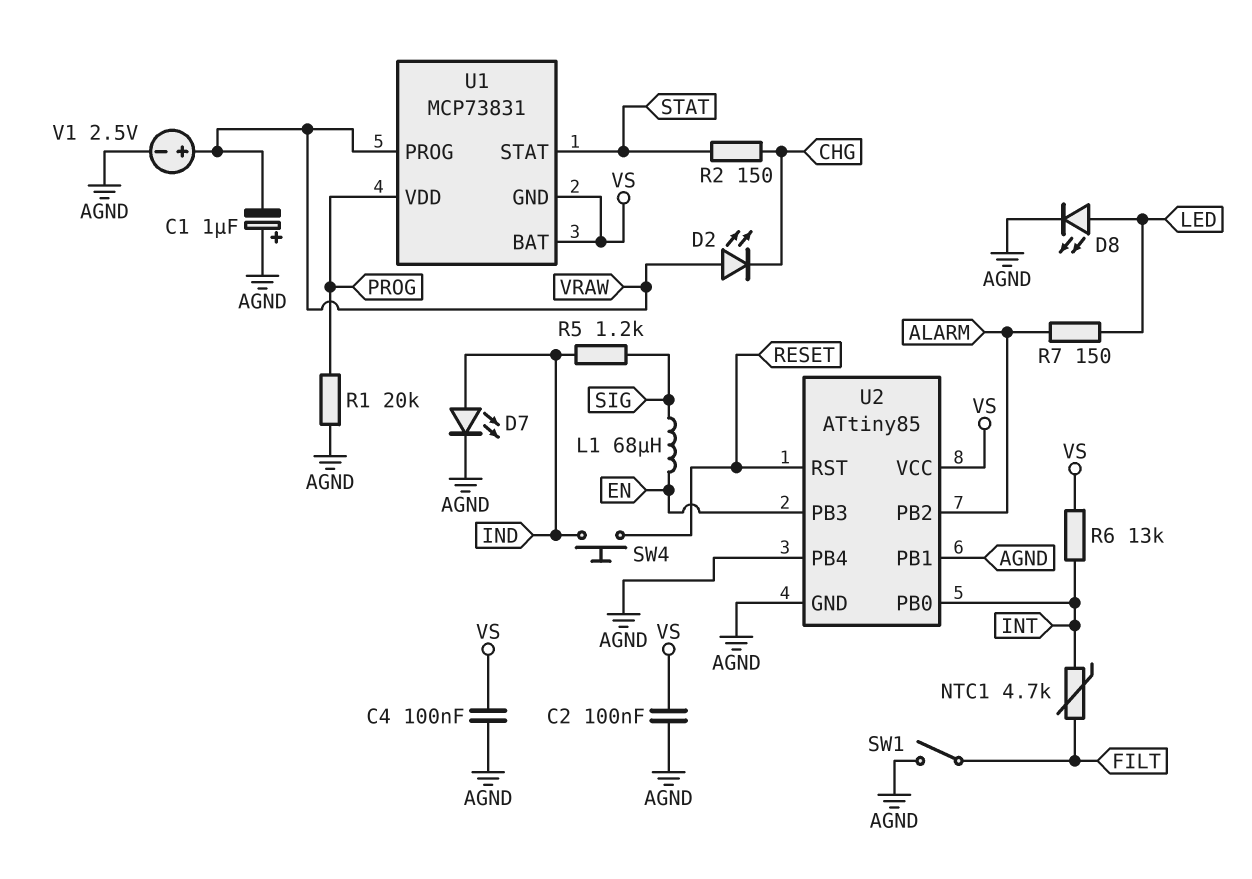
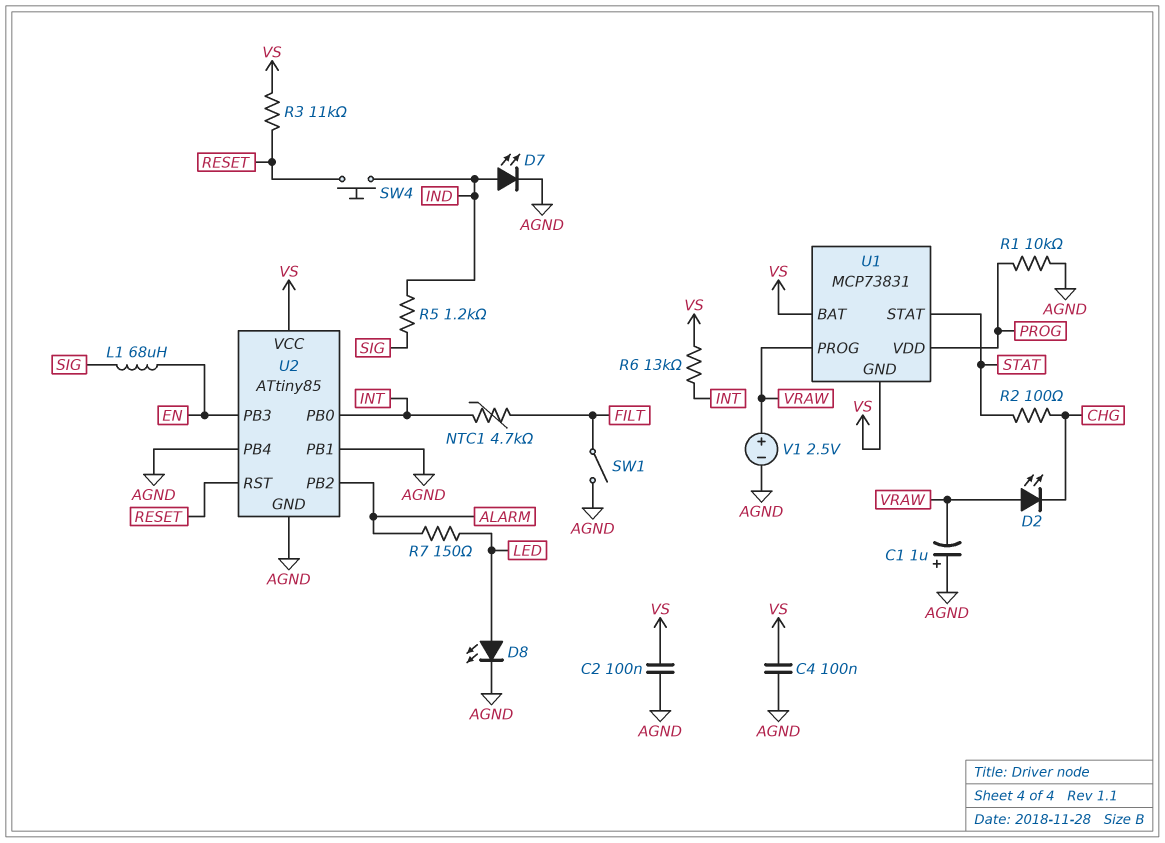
R1: 20k (AGND, PROG) -> 10k (AGND, PROG)
R2: 150 (CHG, STAT) -> 100 (CHG, STAT)
R3: none -> 11k (RESET, VS)

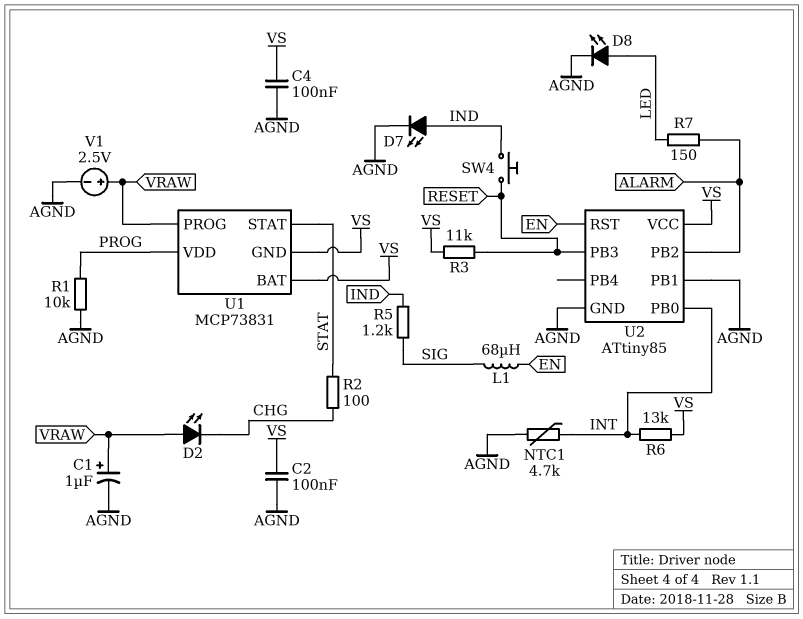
C1: 1uF (plus AGND, minus VRAW) -> 1uF (plus VRAW, minus AGND)
NTC1: 4.7k (FILT, INT) -> 4.7k (AGND, INT)
SW1: switch (AGND, FILT) -> none
U2 pin PB3: EN -> RESET
U2 pin PB4: AGND -> none
U2 pin RST: RESET -> EN

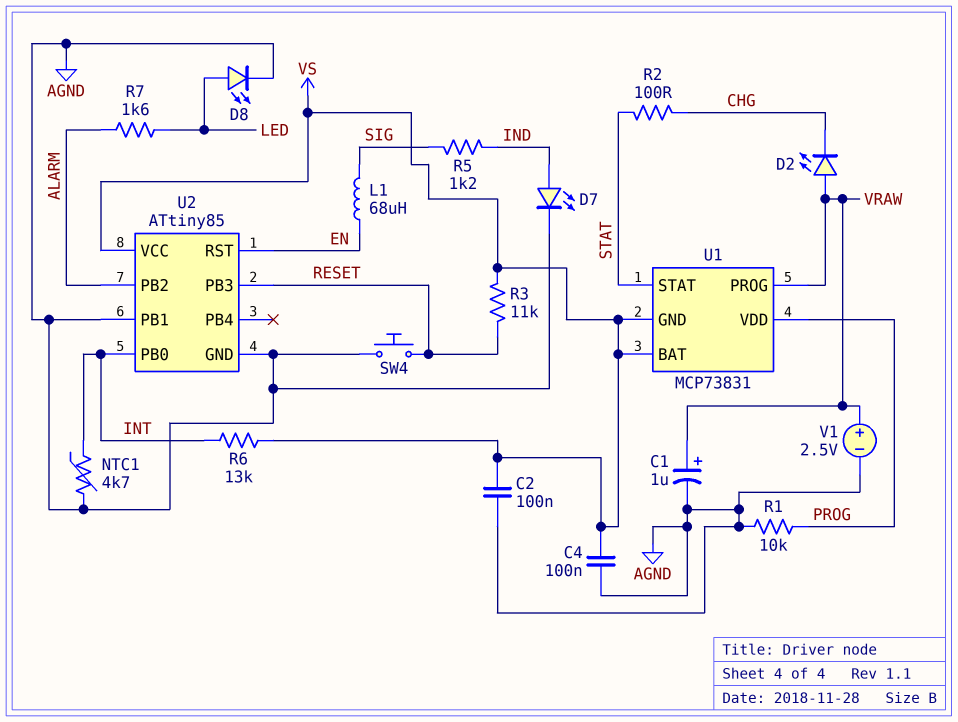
R7: 150 (ALARM, LED) -> 1.6k (ALARM, LED)
SW4: button (IND, RESET) -> button (AGND, RESET)

